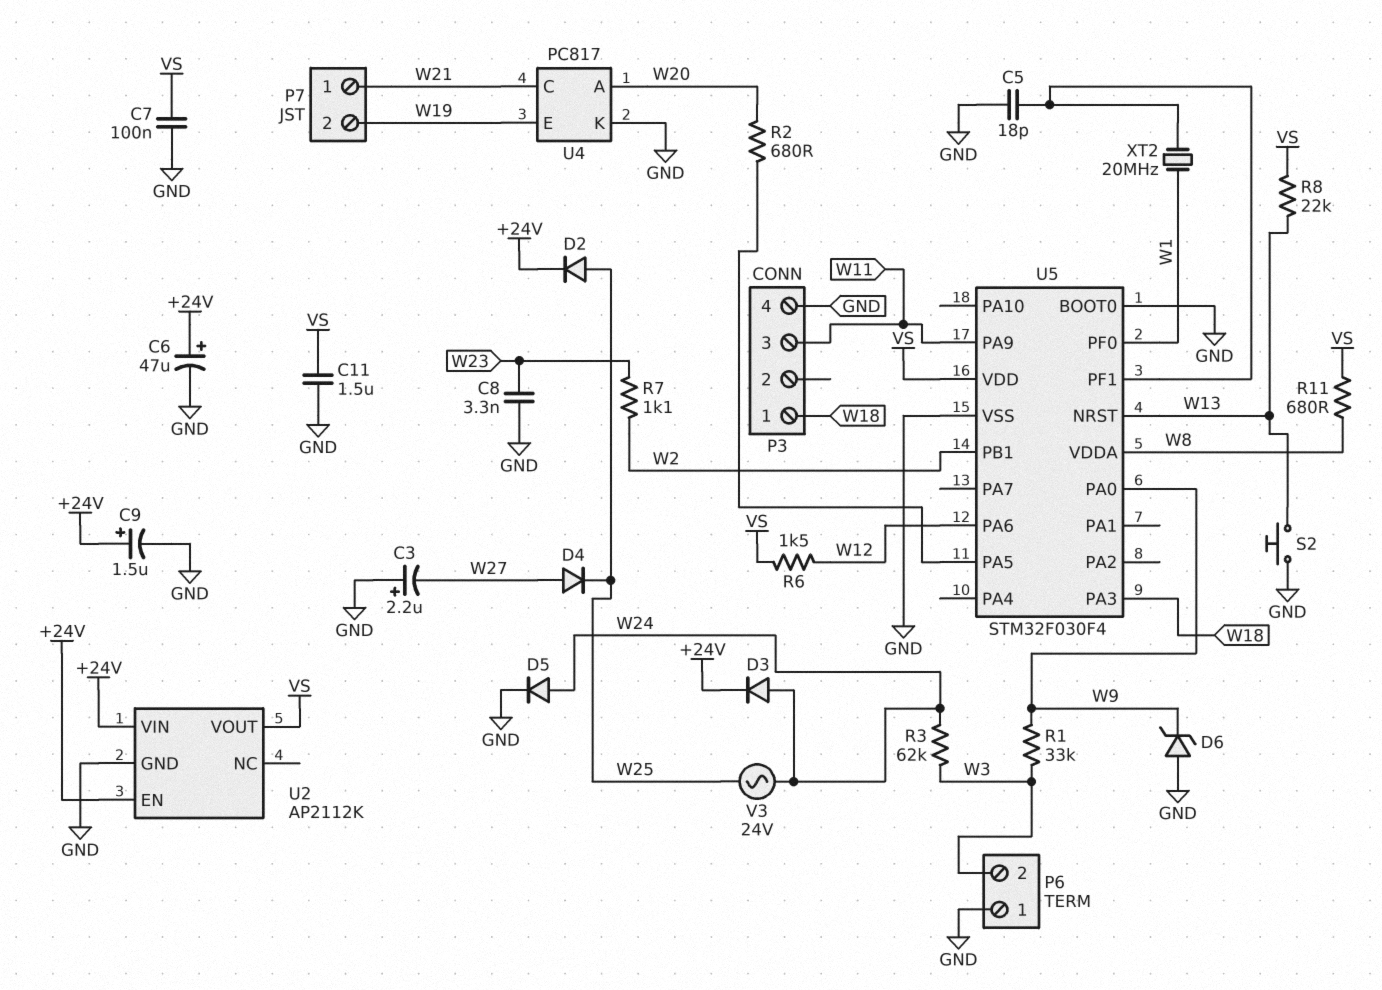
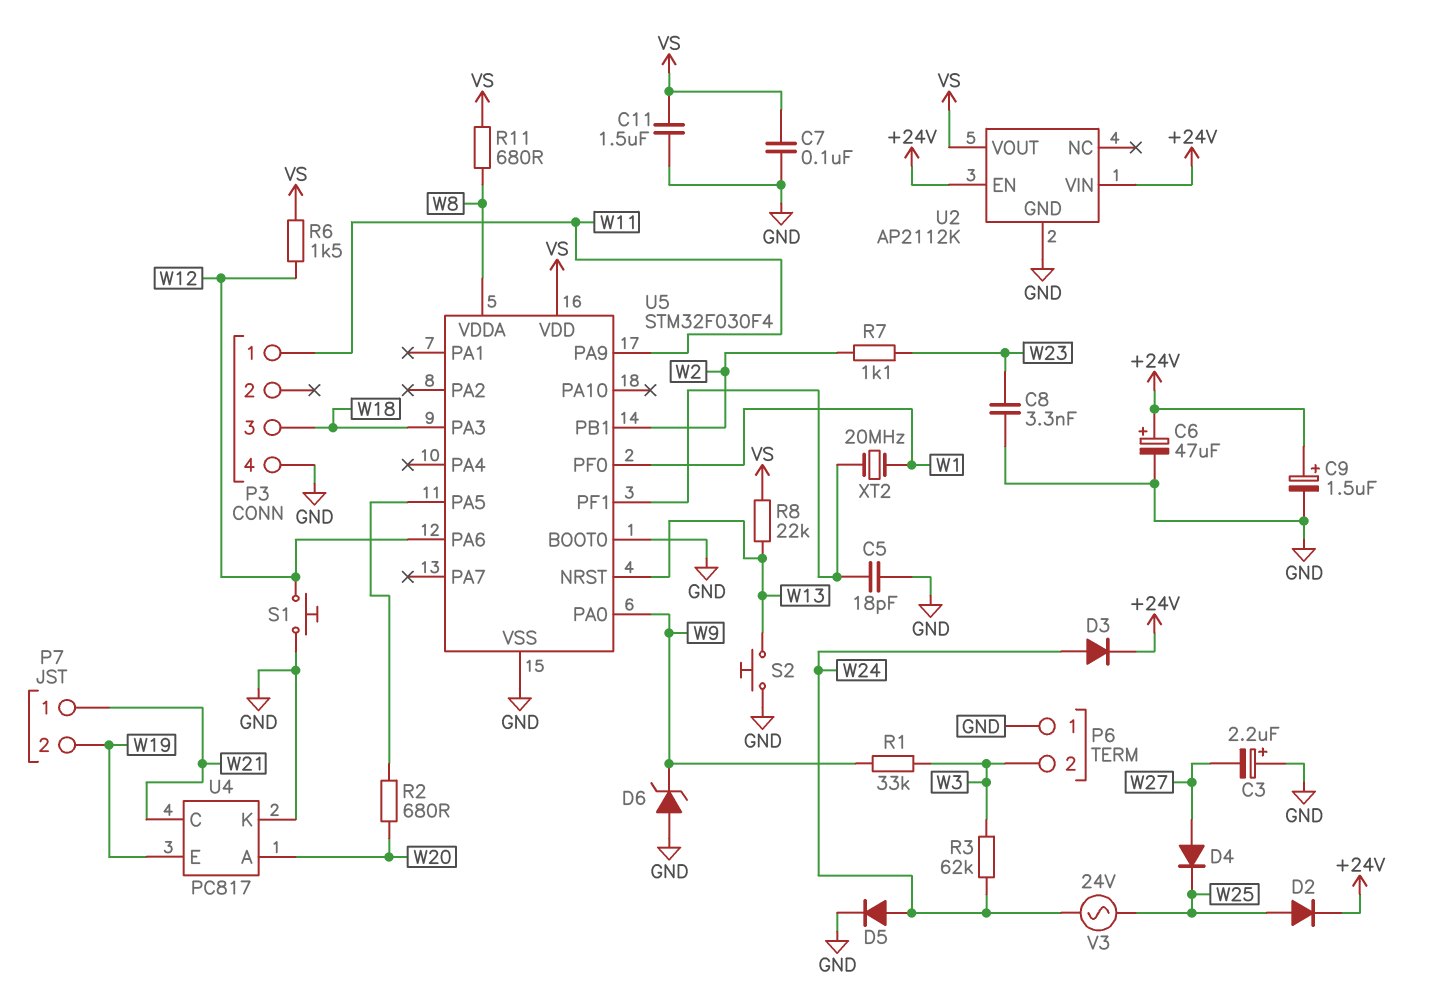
P3 pin 1: W18 -> W11
P3 pin 3: W11 -> W18
S1: none -> button (GND, W12)

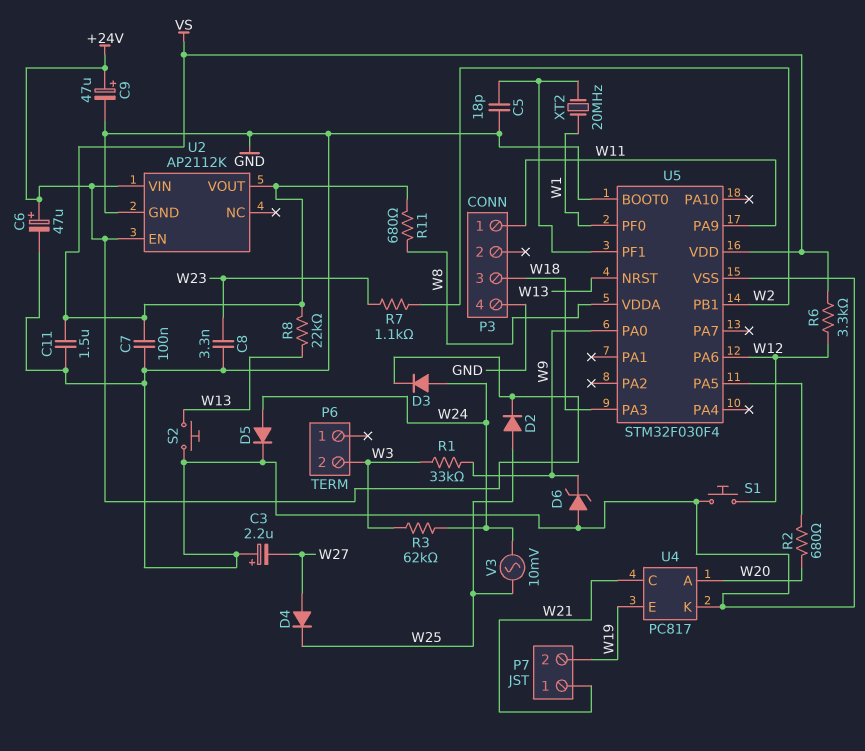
C9: 1.5uF (plus +24V, minus GND) -> 47uF (plus +24V, minus GND)
P6 pin 1: GND -> none
R6: 1.5k (VS, W12) -> 3.3k (VS, W12)
V3: AC 24V (W24, W25) -> AC 10mV (W24, W25)

